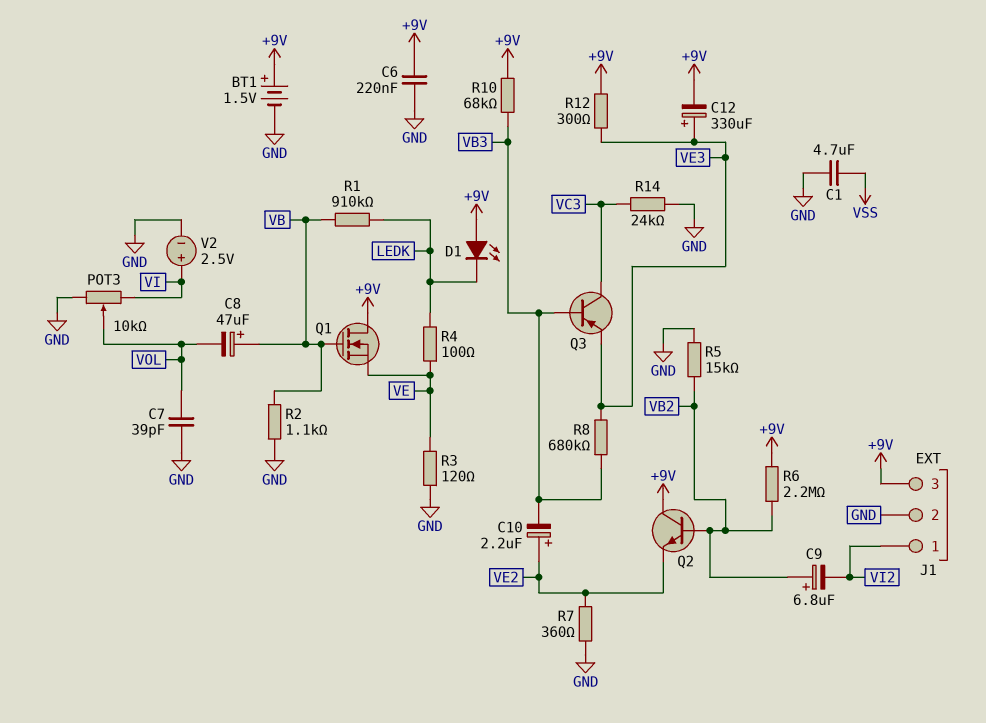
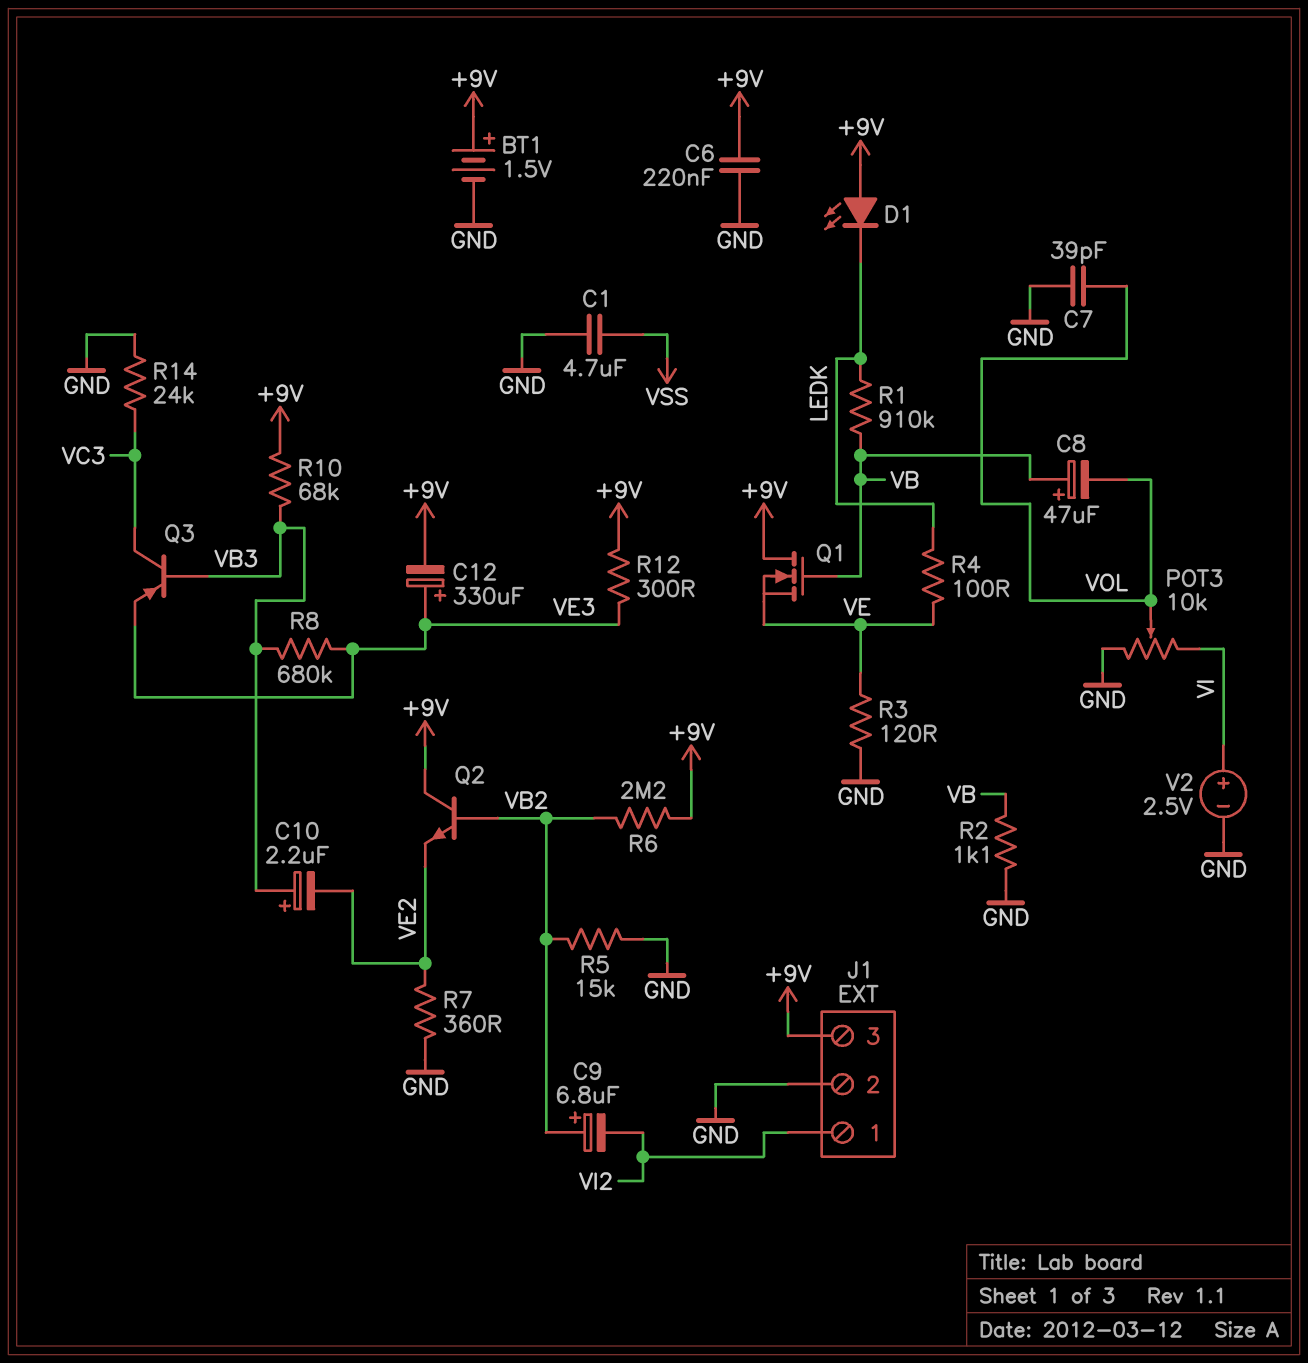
C10: 2.2uF (plus VE2, minus VB3) -> 2.2uF (plus VB3, minus VE2)

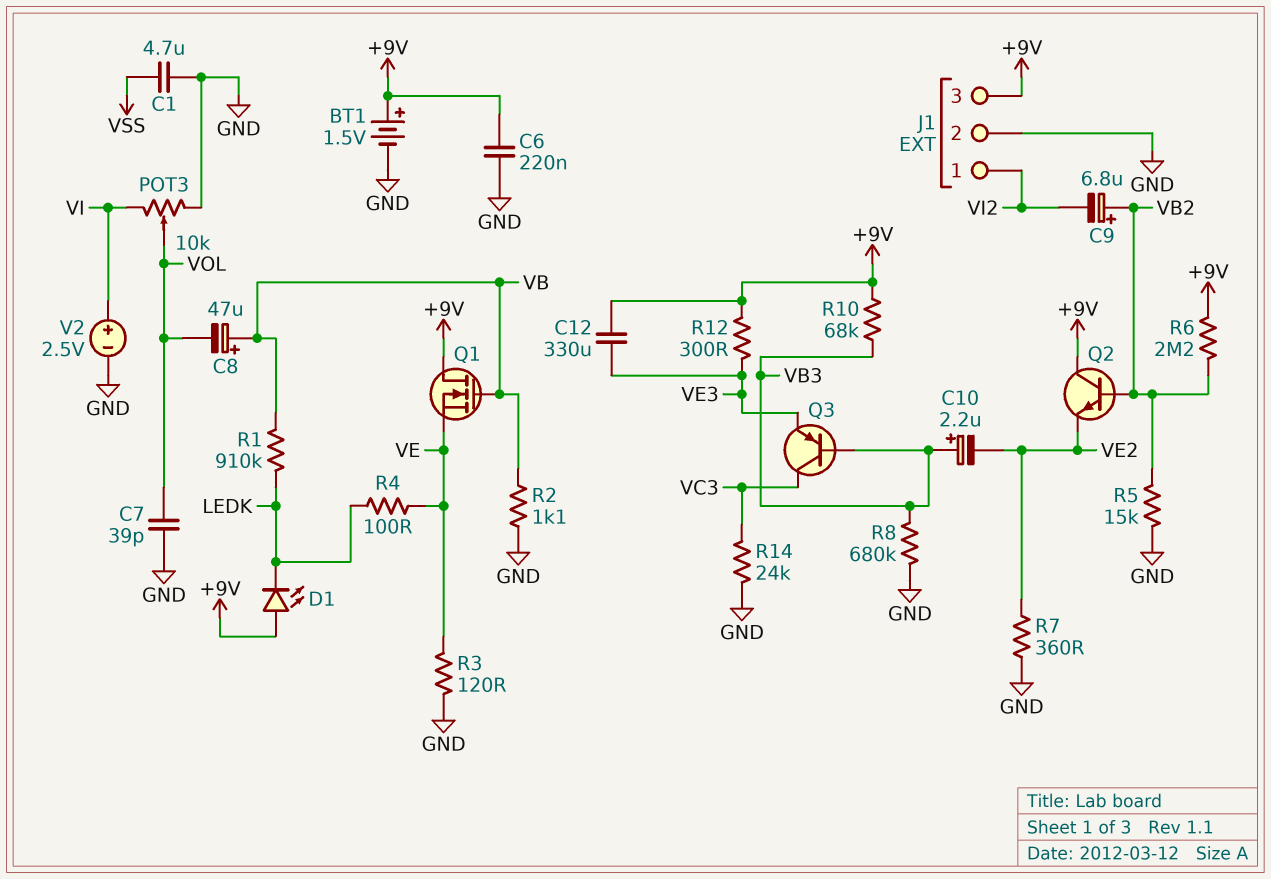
C12: 330uF (plus VE3, minus +9V) -> 330uF (+9V, VE3)
R8: 680k (VB3, VE3) -> 680k (GND, VB3)

